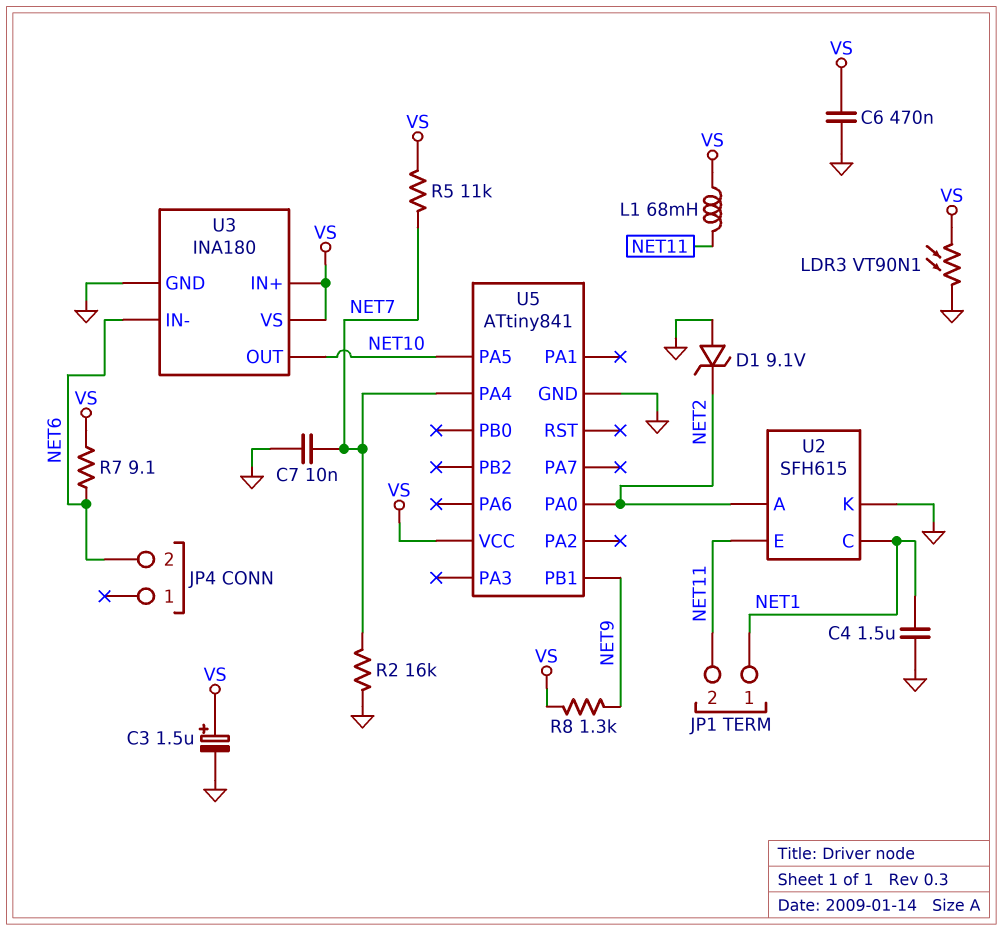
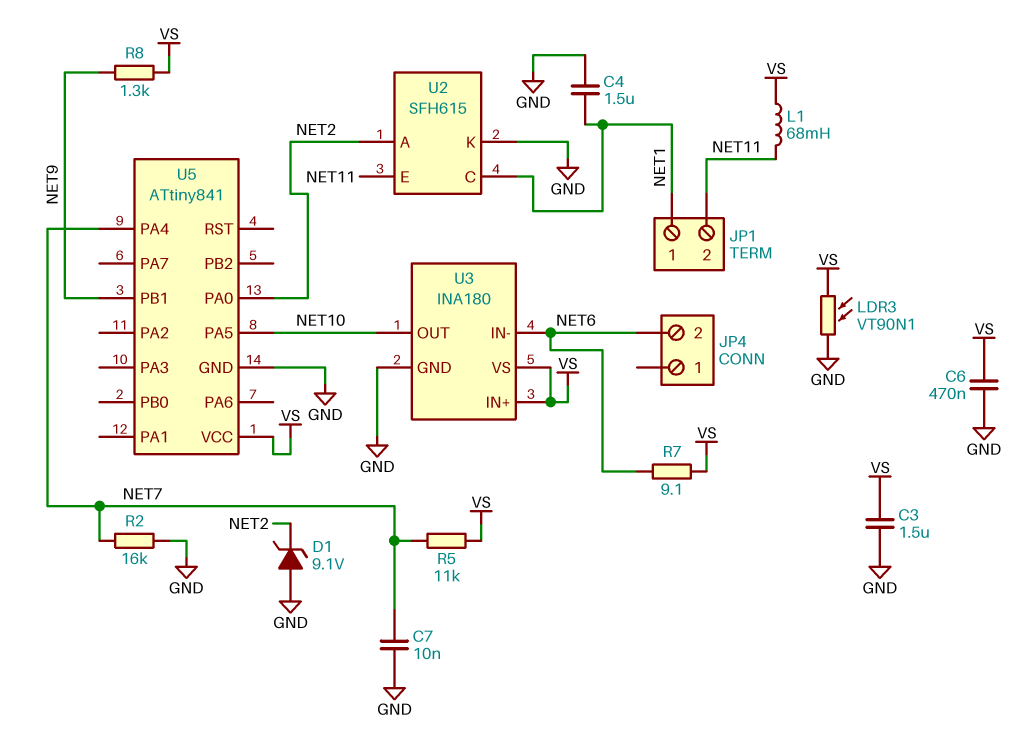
C3: 1.5uF (plus VS, minus GND) -> 1.5uF (GND, VS)

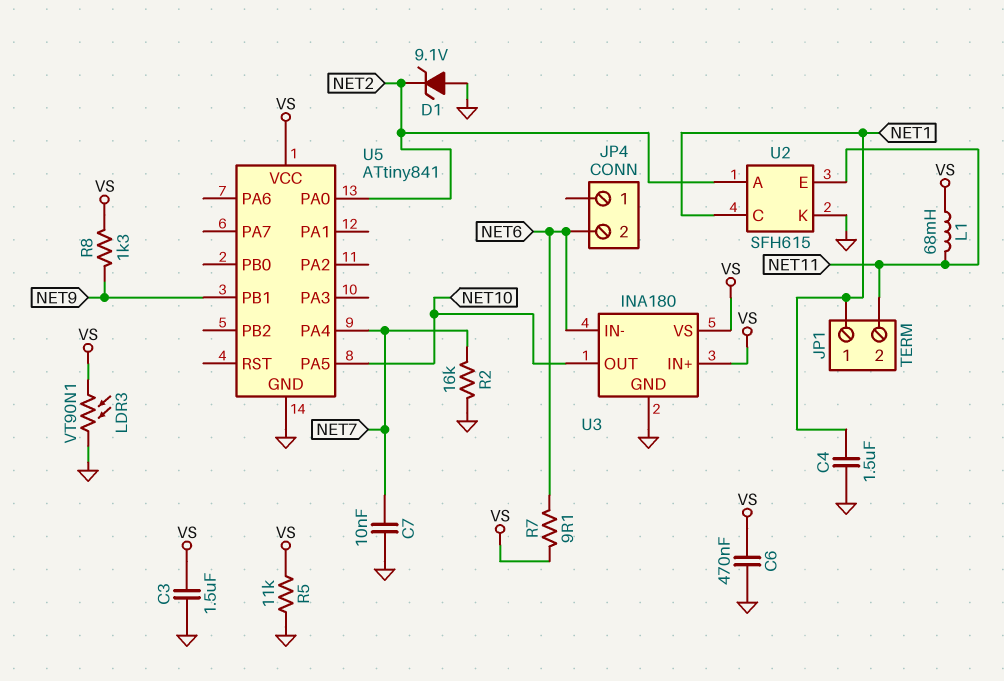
R5: 11k (NET7, VS) -> 11k (GND, VS)

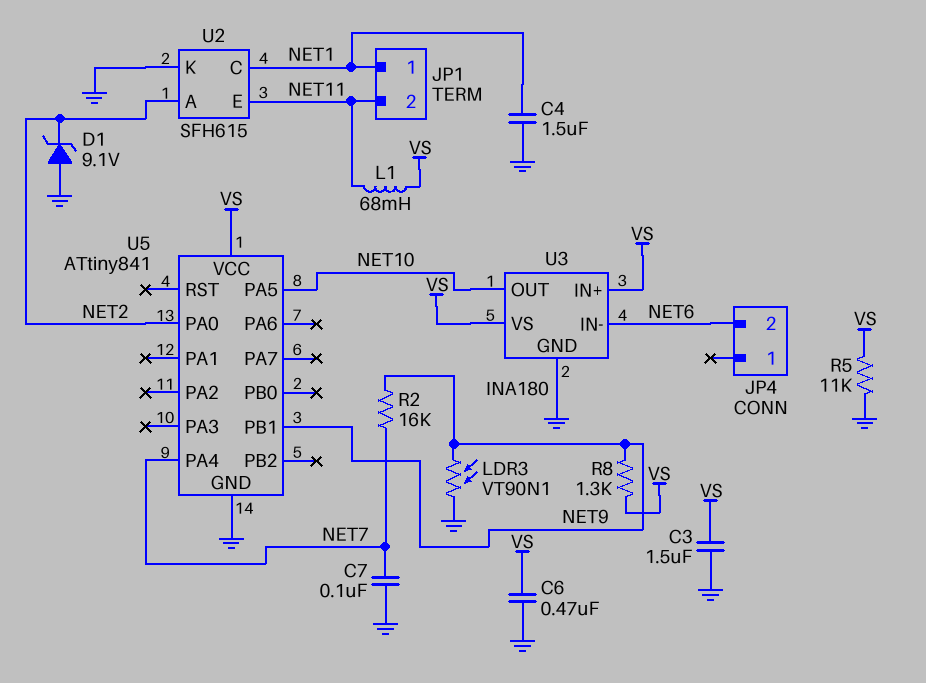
C7: 10nF (GND, NET7) -> 100nF (GND, NET7)
LDR3: VT90N1 (GND, VS) -> VT90N1 (GND, NET9)
R2: 16k (GND, NET7) -> 16k (NET7, NET9)
R7: 9.1 (NET6, VS) -> none

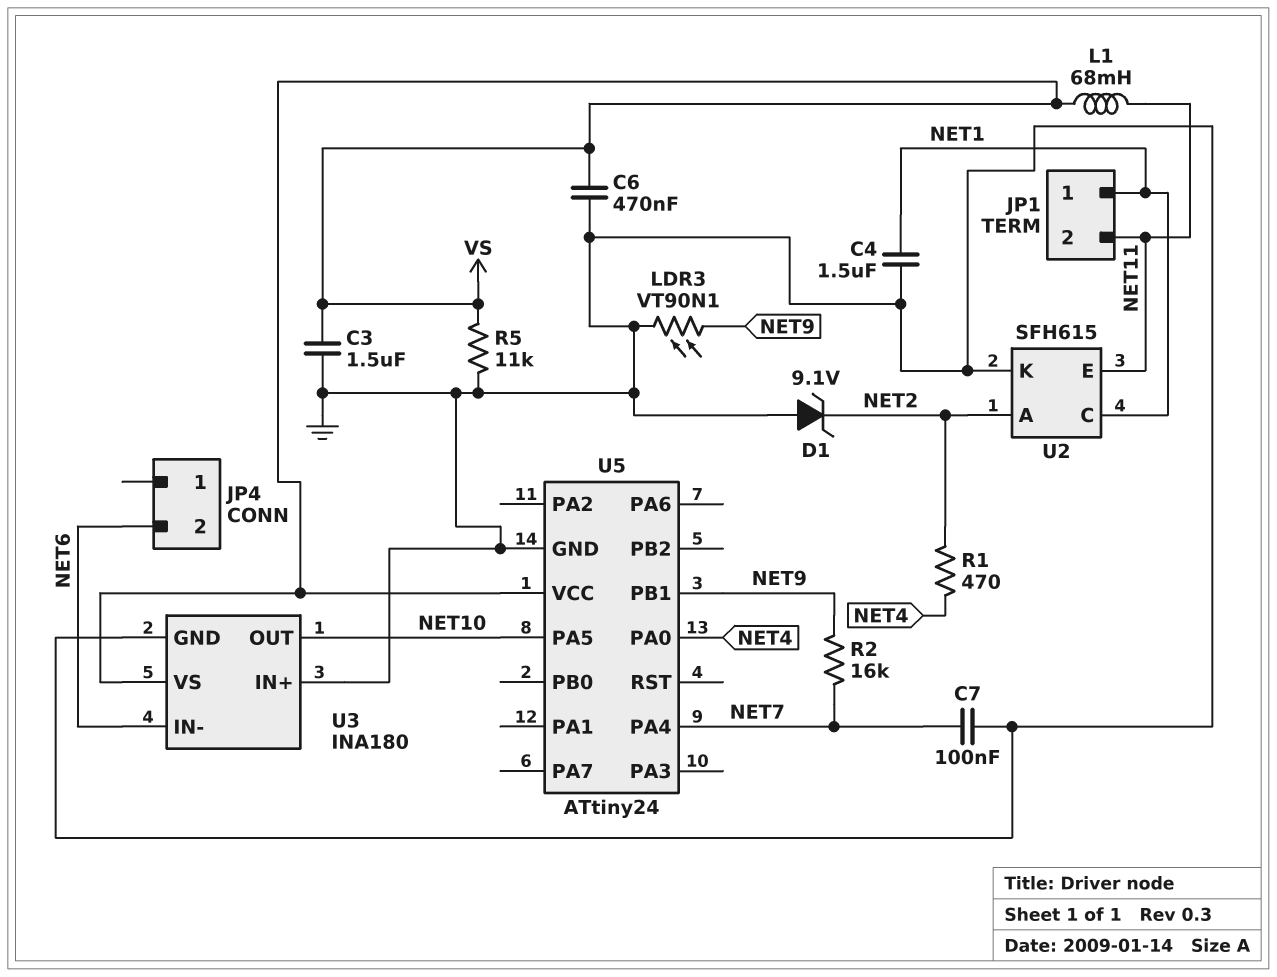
R1: none -> 470 (NET2, NET4)
R8: 1.3k (NET9, VS) -> none
U3 pin IN+: VS -> GND
U5: ATtiny841 -> ATtiny24
U5 pin PA0: NET2 -> NET4

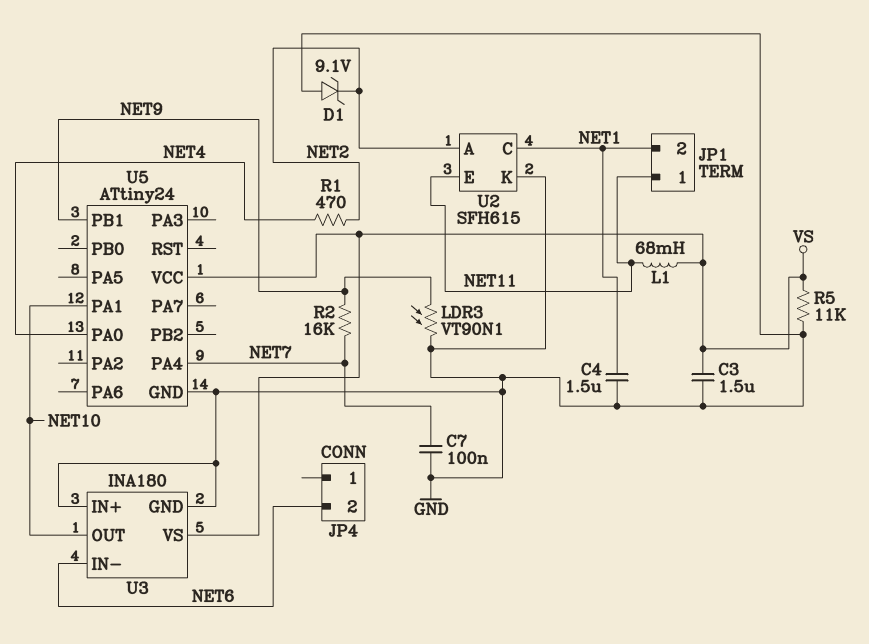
C6: 470nF (GND, VS) -> none
JP1 pin 1: NET1 -> NET11
JP1 pin 2: NET11 -> NET1
U5 pin PA1: none -> NET10
U5 pin PA5: NET10 -> none

